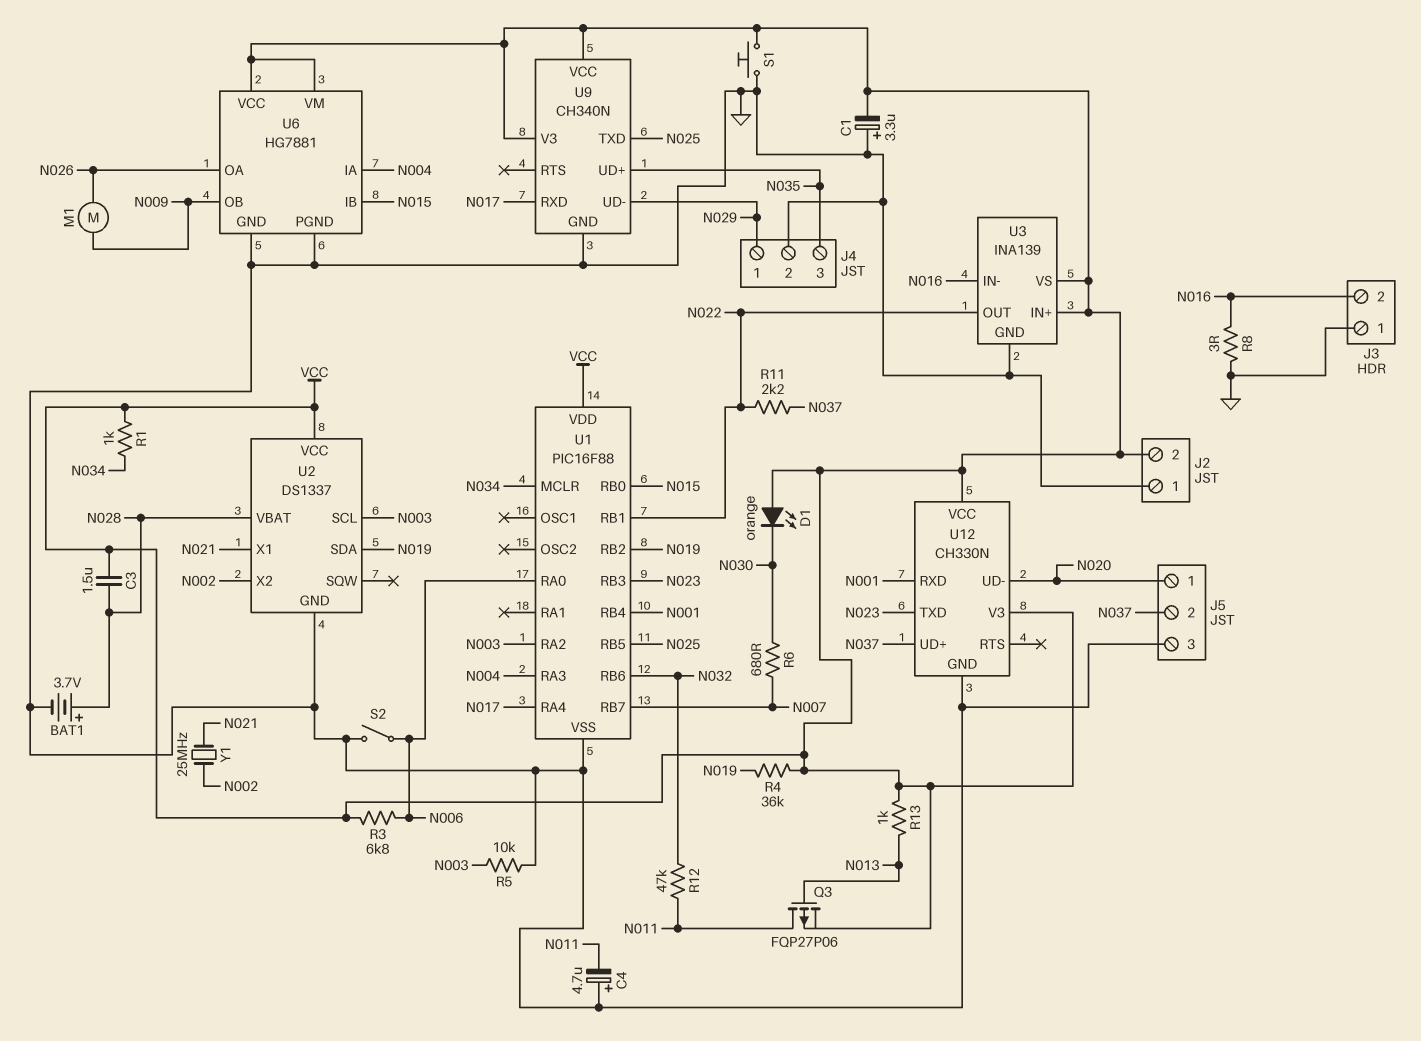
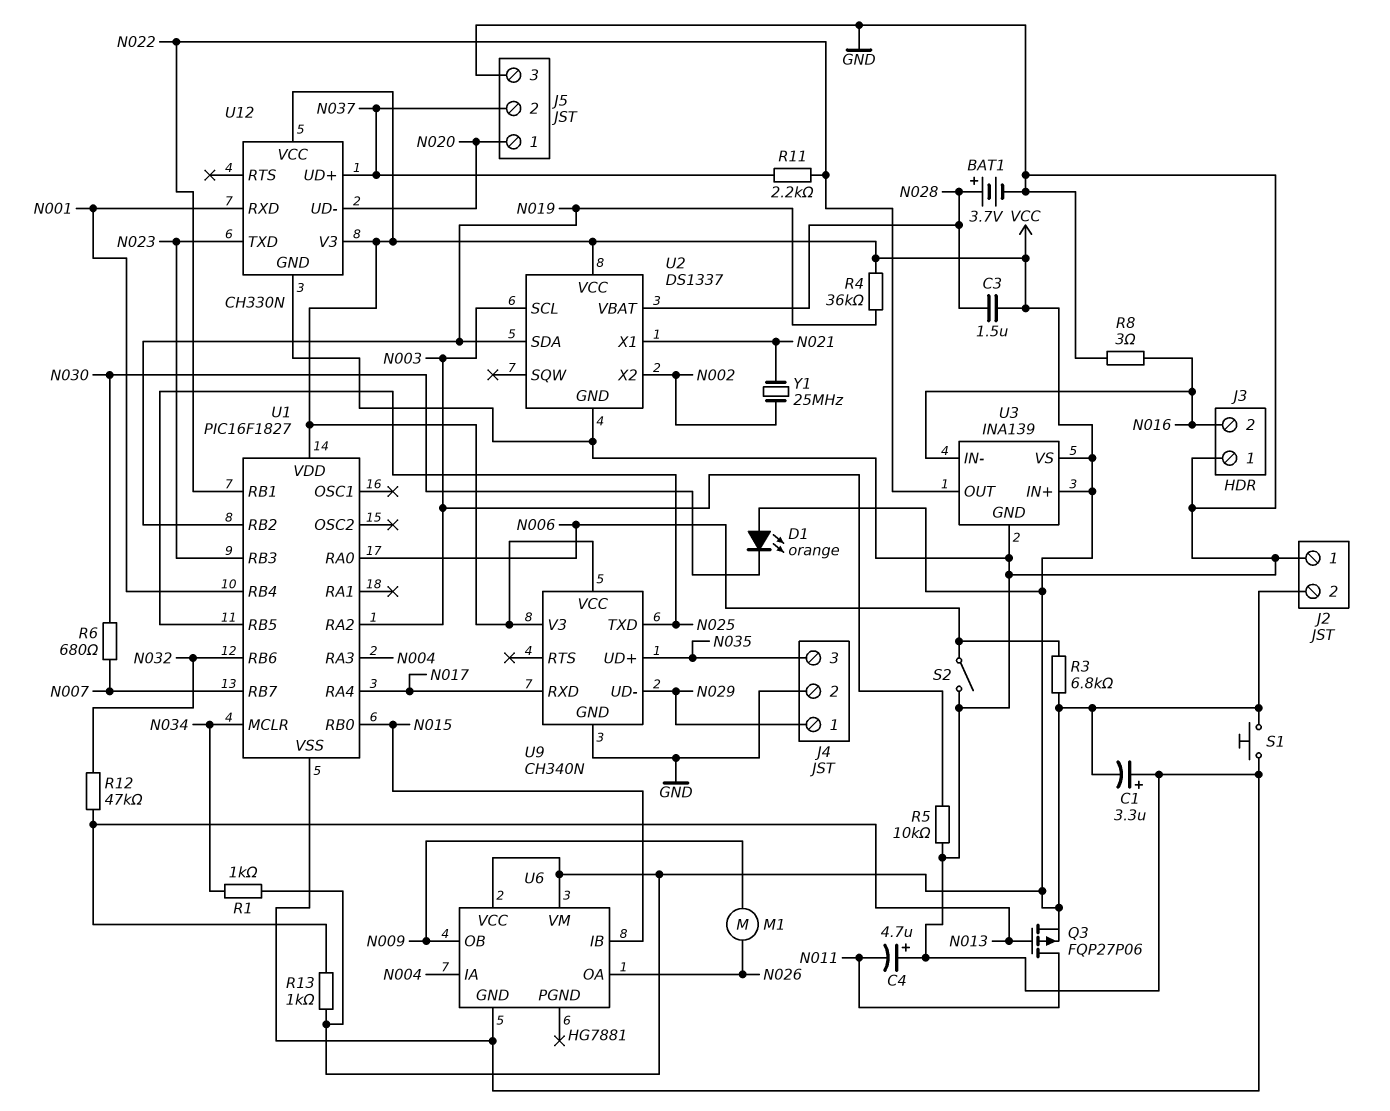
R12: 47k (N011, N032) -> 47k (N013, N032)
U1: PIC16F88 -> PIC16F1827
U6 pin PGND: GND -> none

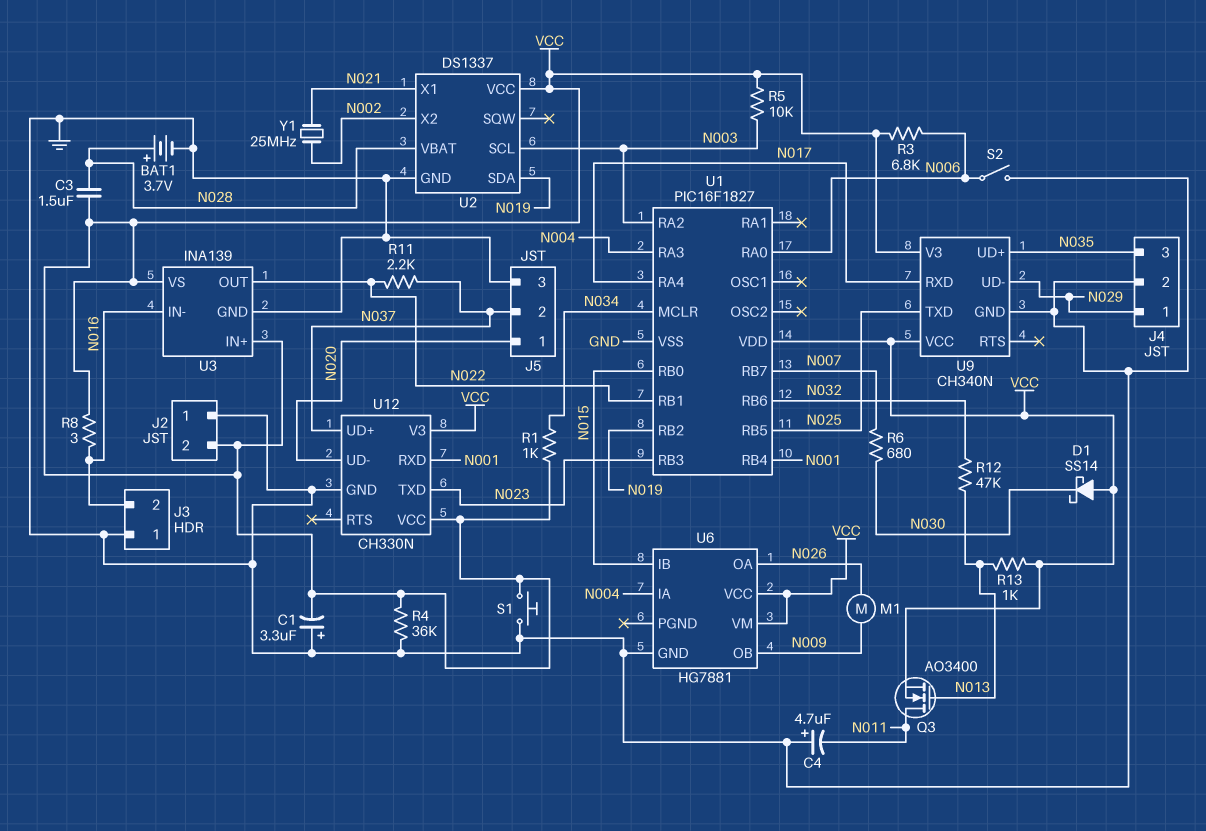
D1: LED orange (A VCC, K N030) -> schottky SS14 (A VCC, K N030)
Q3: PMOS FQP27P06 (G N013, D N011, S VCC) -> NMOS AO3400 (G N013, D N011, S VCC)
R4: 36k (N019, VCC) -> 36k (GND, VCC)
R5: 10k (GND, N003) -> 10k (N003, VCC)
R8: 3 (GND, N016) -> 3 (N016, VCC)

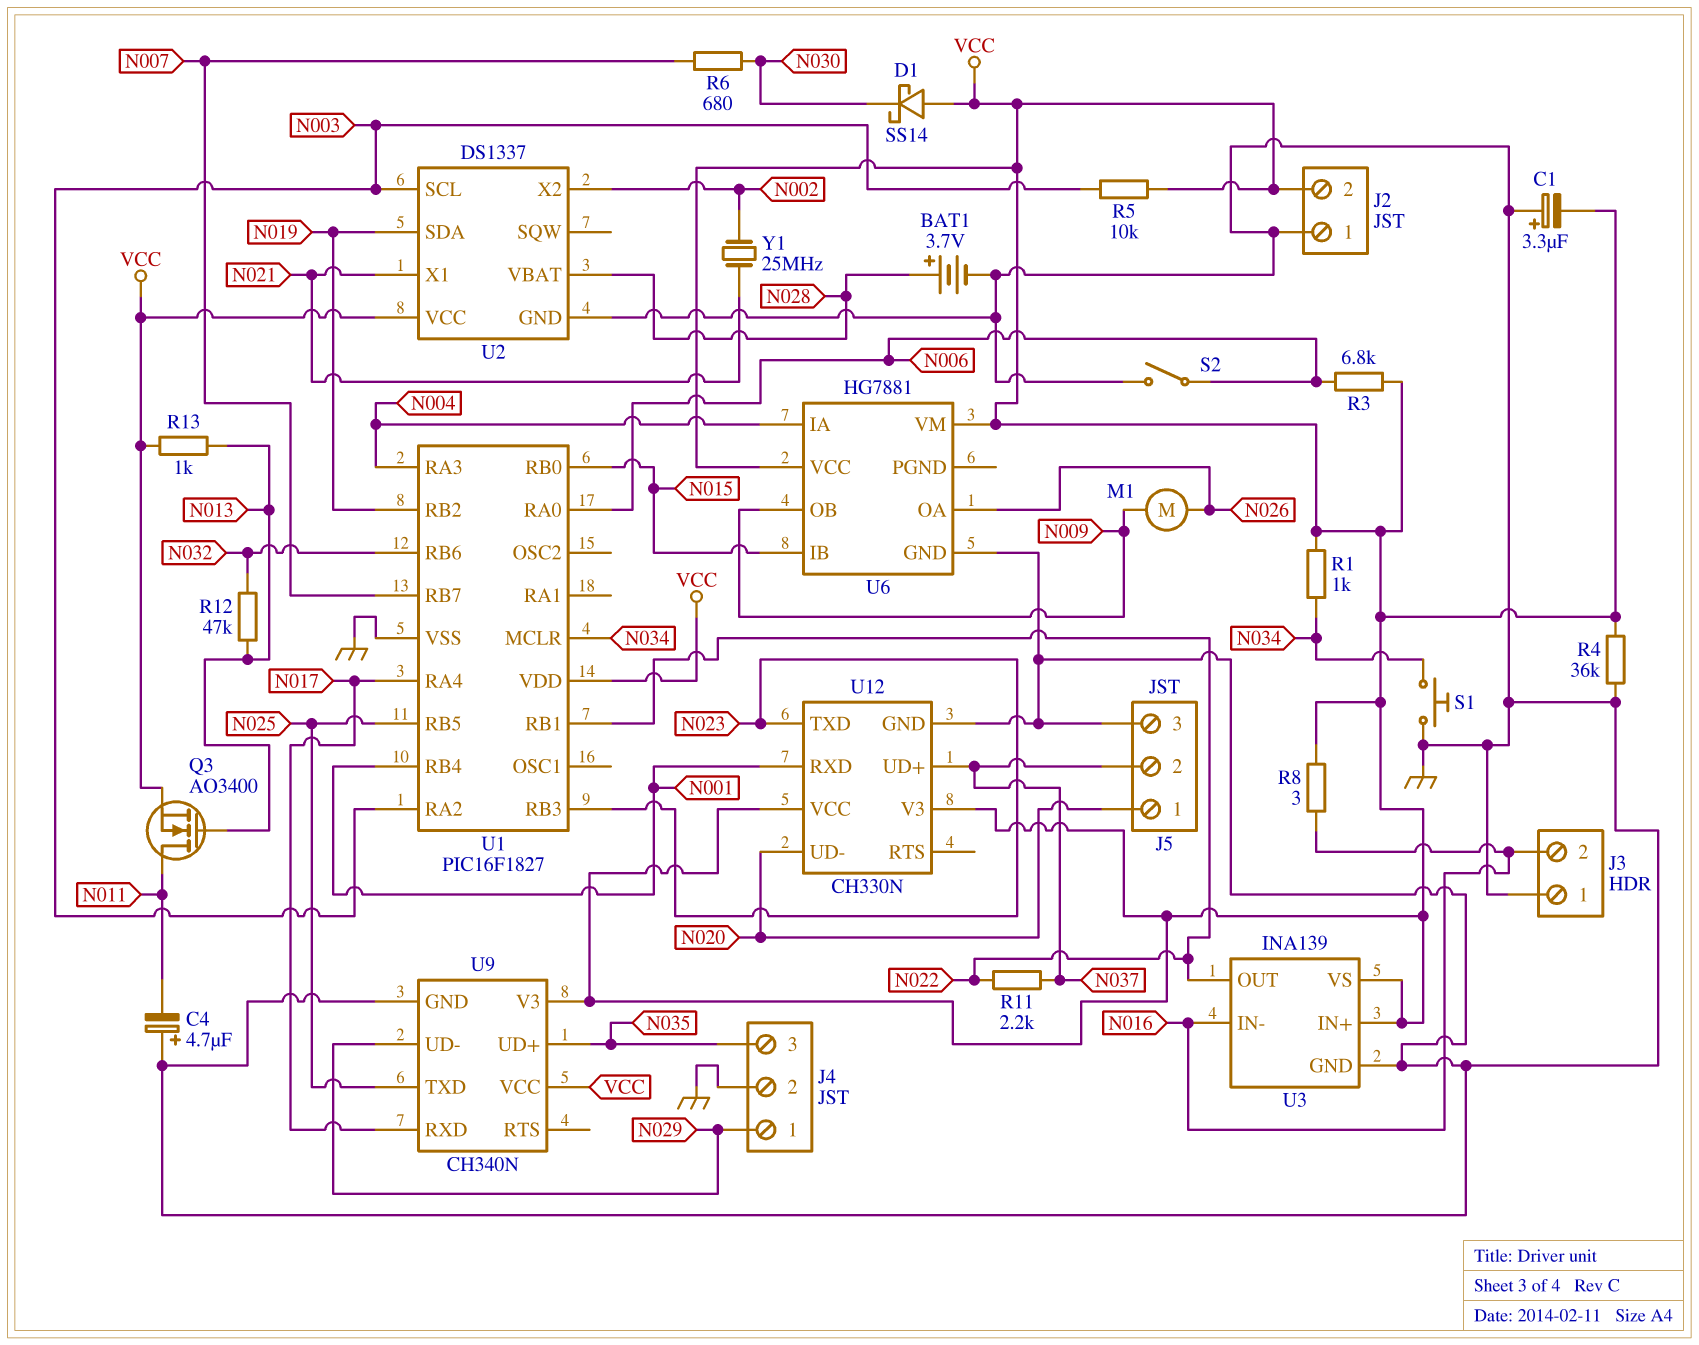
C3: 1.5uF (N028, VCC) -> none
S1: button (GND, VCC) -> button (GND, N034)

